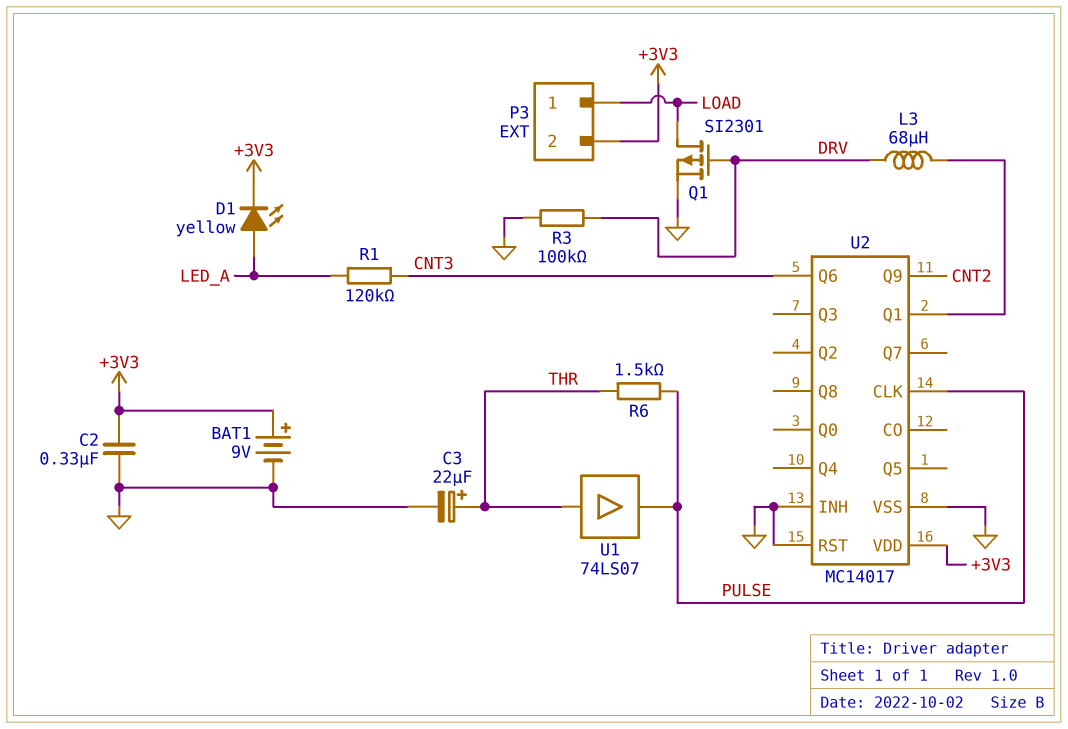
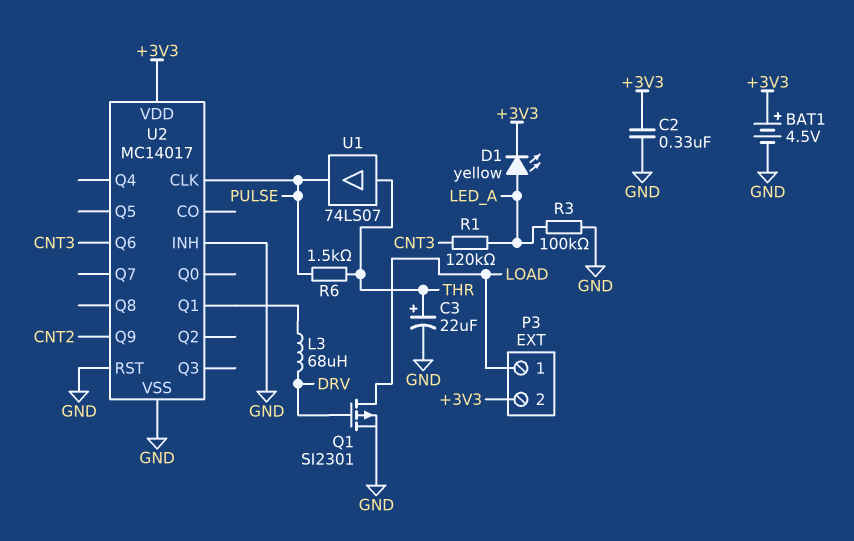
BAT1: 9V (plus +3V3, minus GND) -> 4.5V (plus +3V3, minus GND)
R3: 100k (DRV, GND) -> 100k (GND, LED_A)

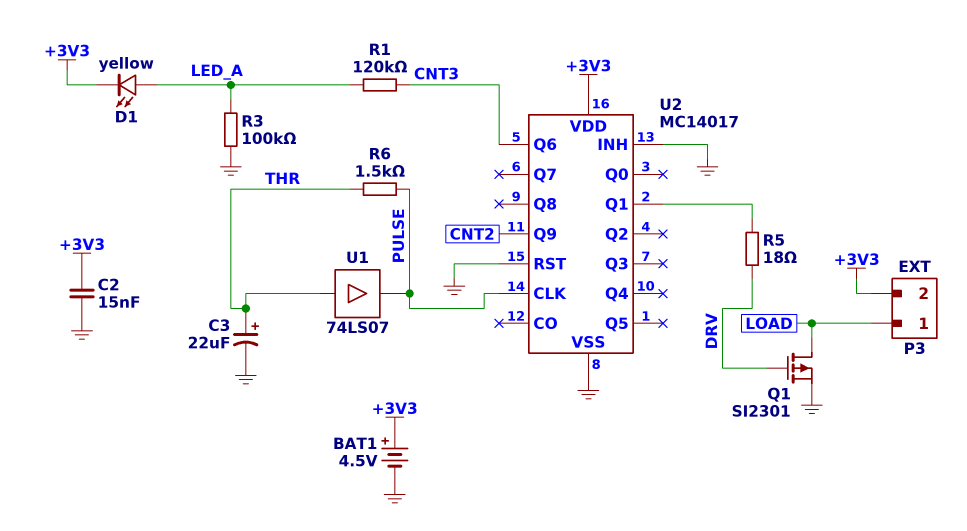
C2: 330nF (+3V3, GND) -> 15nF (+3V3, GND)
L3: 68uH (DRV, U2/Q1) -> none
R5: none -> 18 (DRV, U2/Q1)

